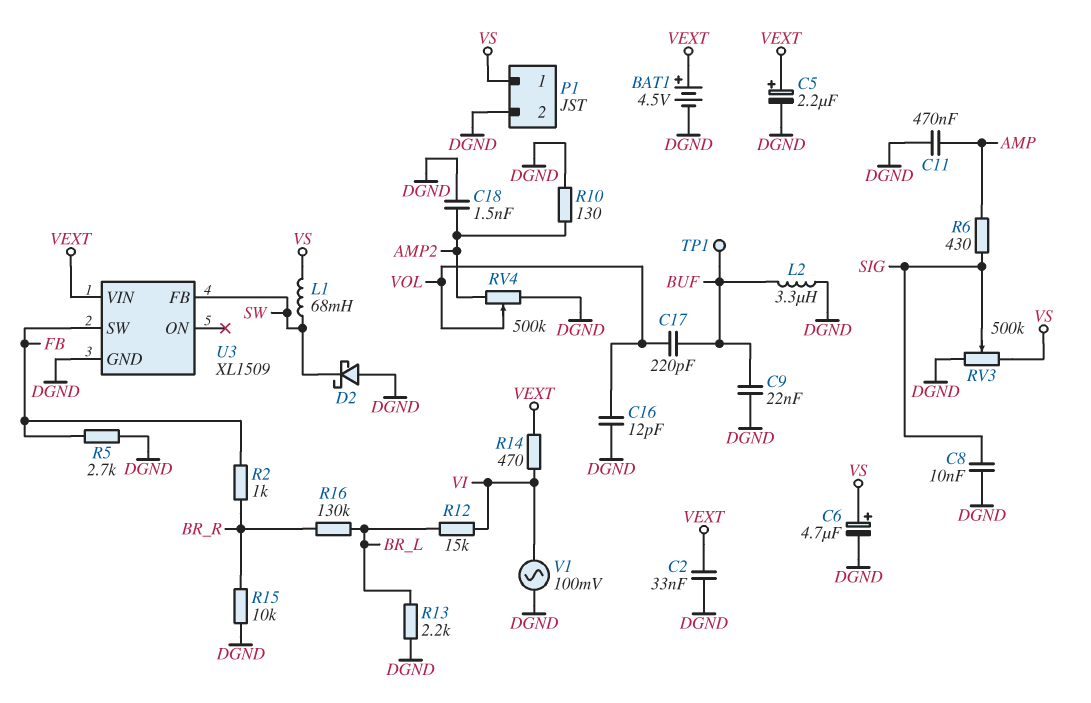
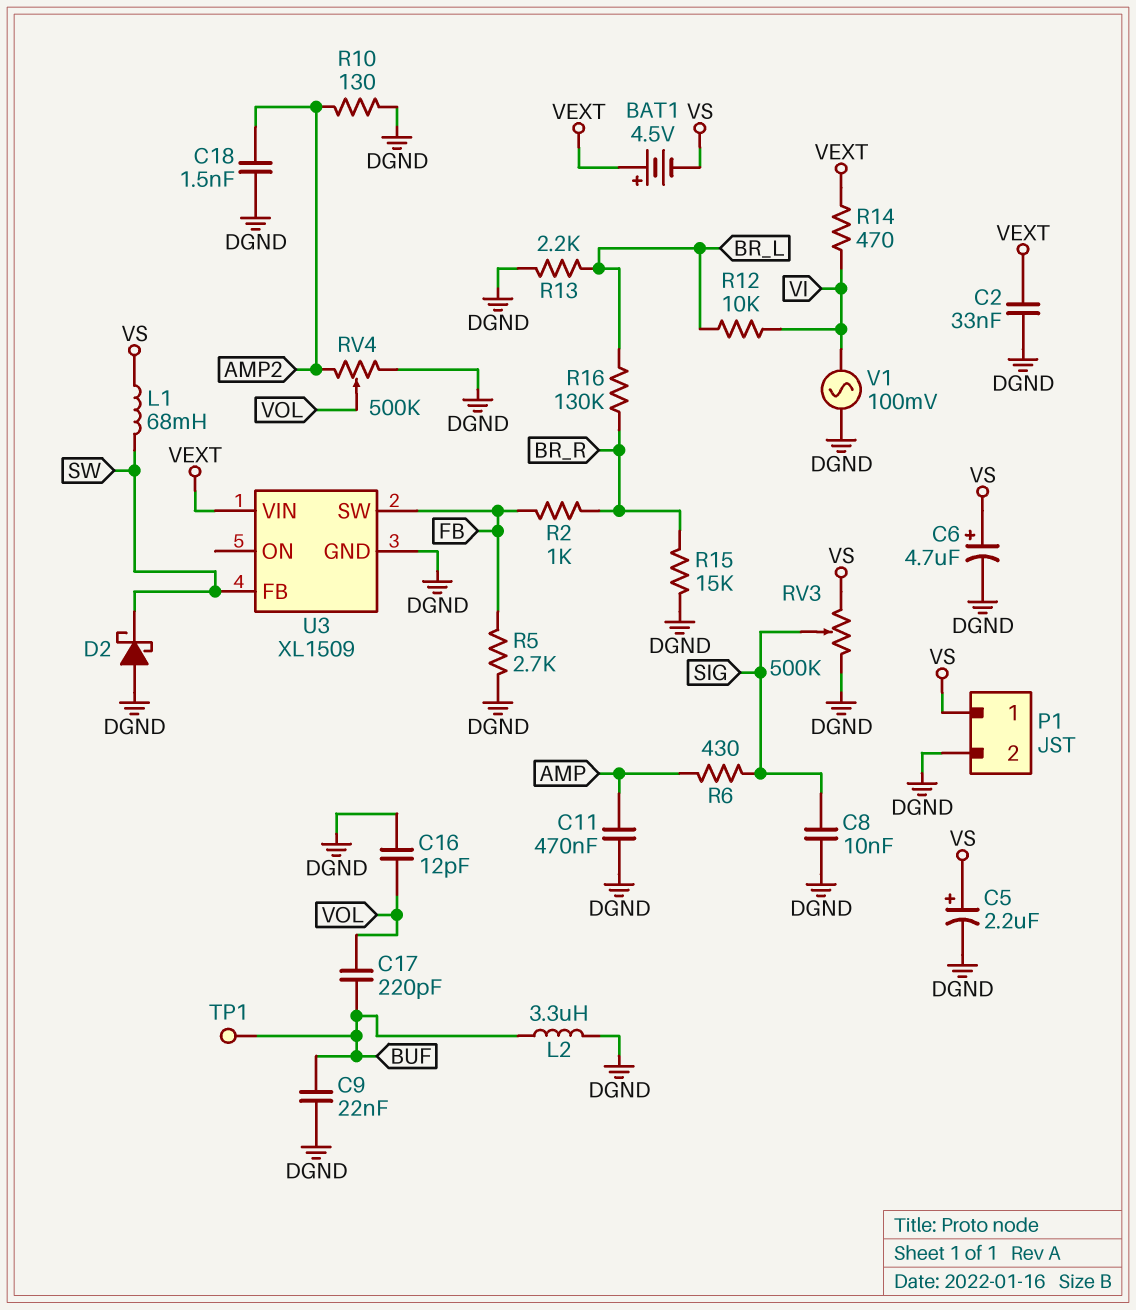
BAT1: 4.5V (plus VEXT, minus DGND) -> 4.5V (plus VEXT, minus VS)
C5: 2.2uF (plus VEXT, minus DGND) -> 2.2uF (plus VS, minus DGND)
R12: 15k (BR_L, VI) -> 10k (BR_L, VI)
R15: 10k (BR_R, DGND) -> 15k (BR_R, DGND)

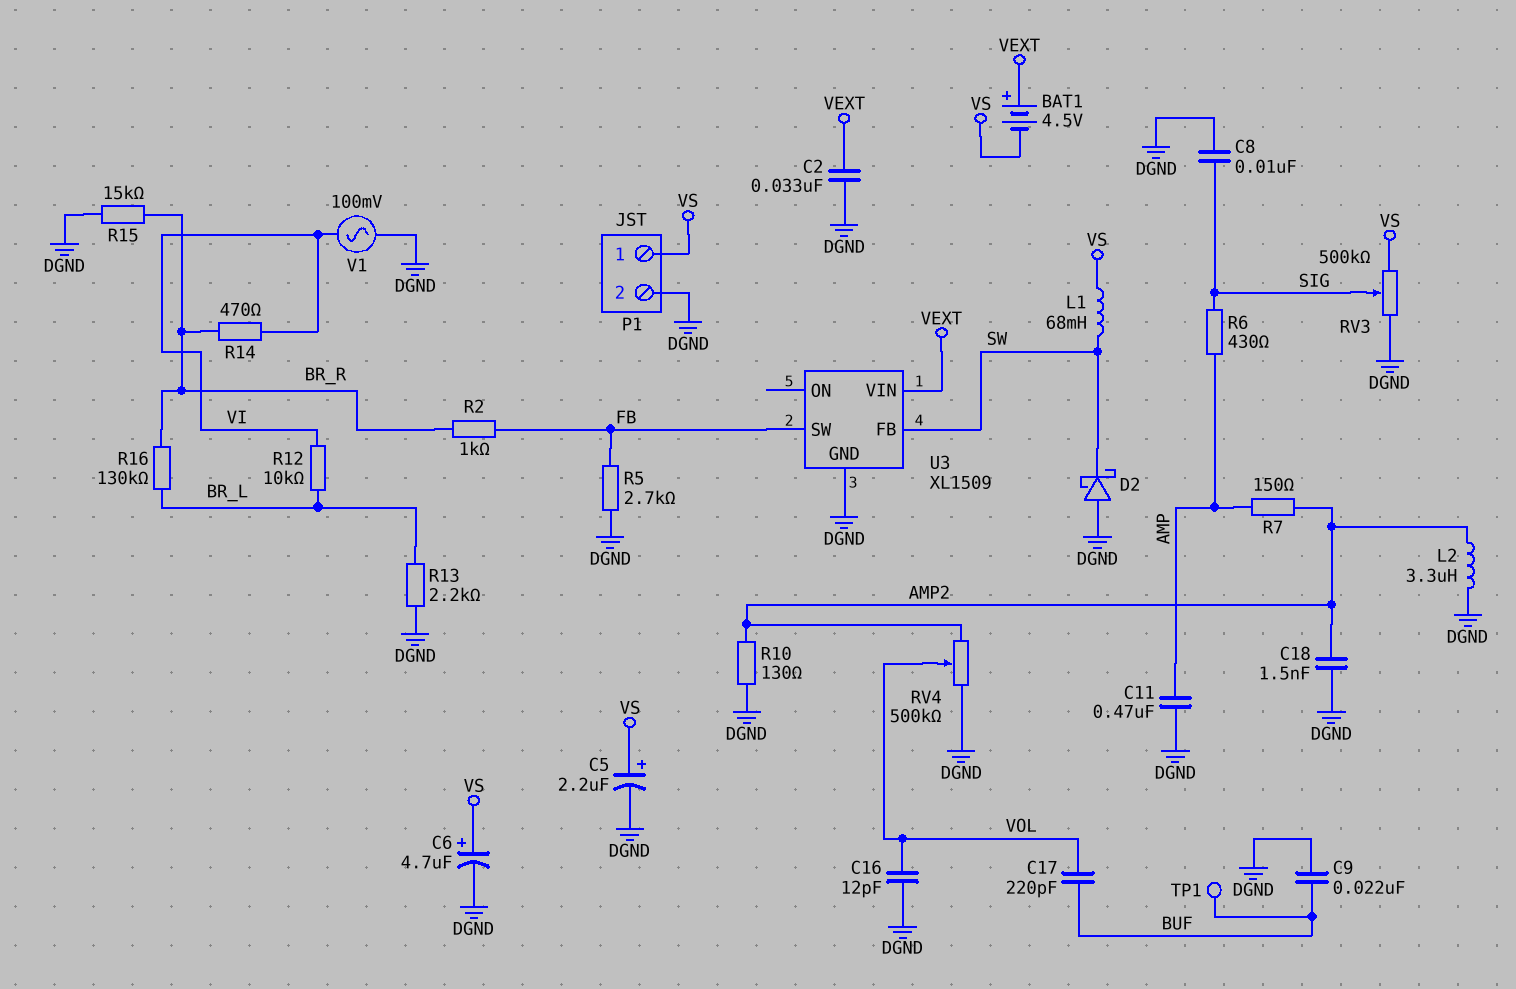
L2: 3.3uH (BUF, DGND) -> 3.3uH (AMP2, DGND)
R7: none -> 150 (AMP, AMP2)
R14: 470 (VEXT, VI) -> 470 (BR_R, VI)

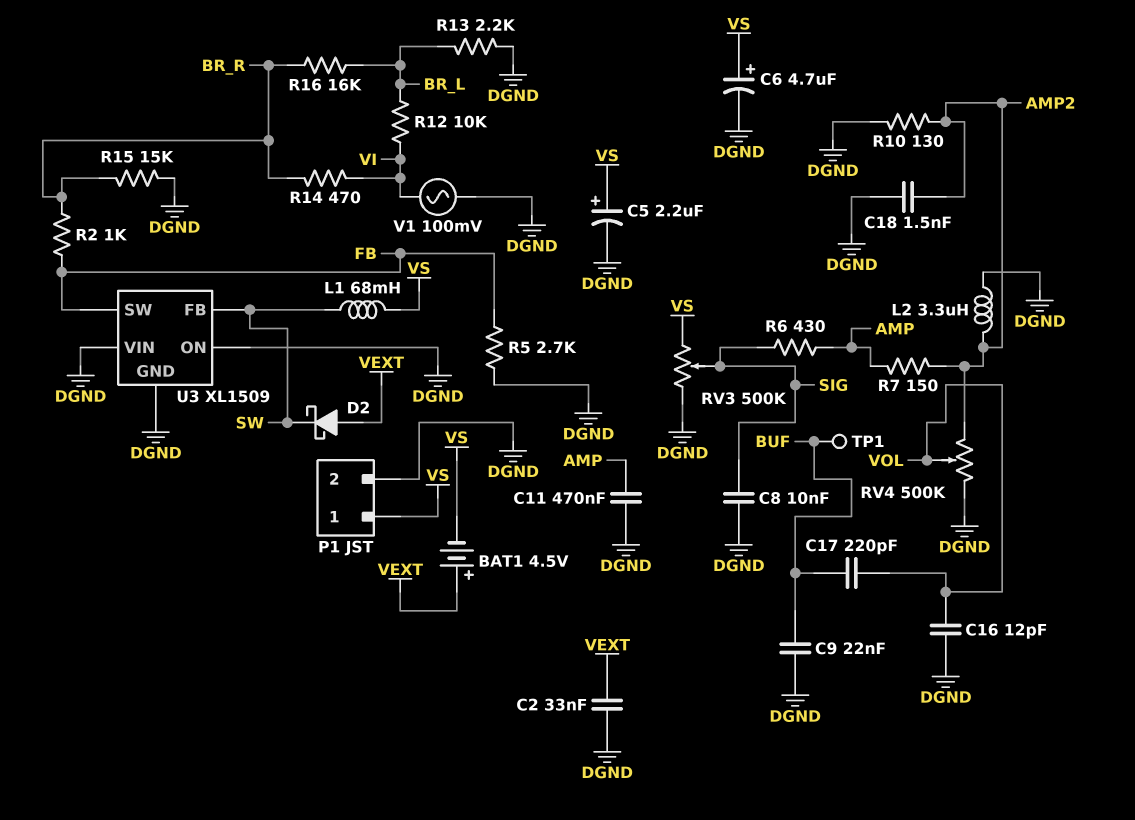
D2: schottky (A DGND, K SW) -> schottky (A VEXT, K SW)
R16: 130k (BR_L, BR_R) -> 16k (BR_L, BR_R)
U3 pin ON: none -> DGND
U3 pin VIN: VEXT -> DGND

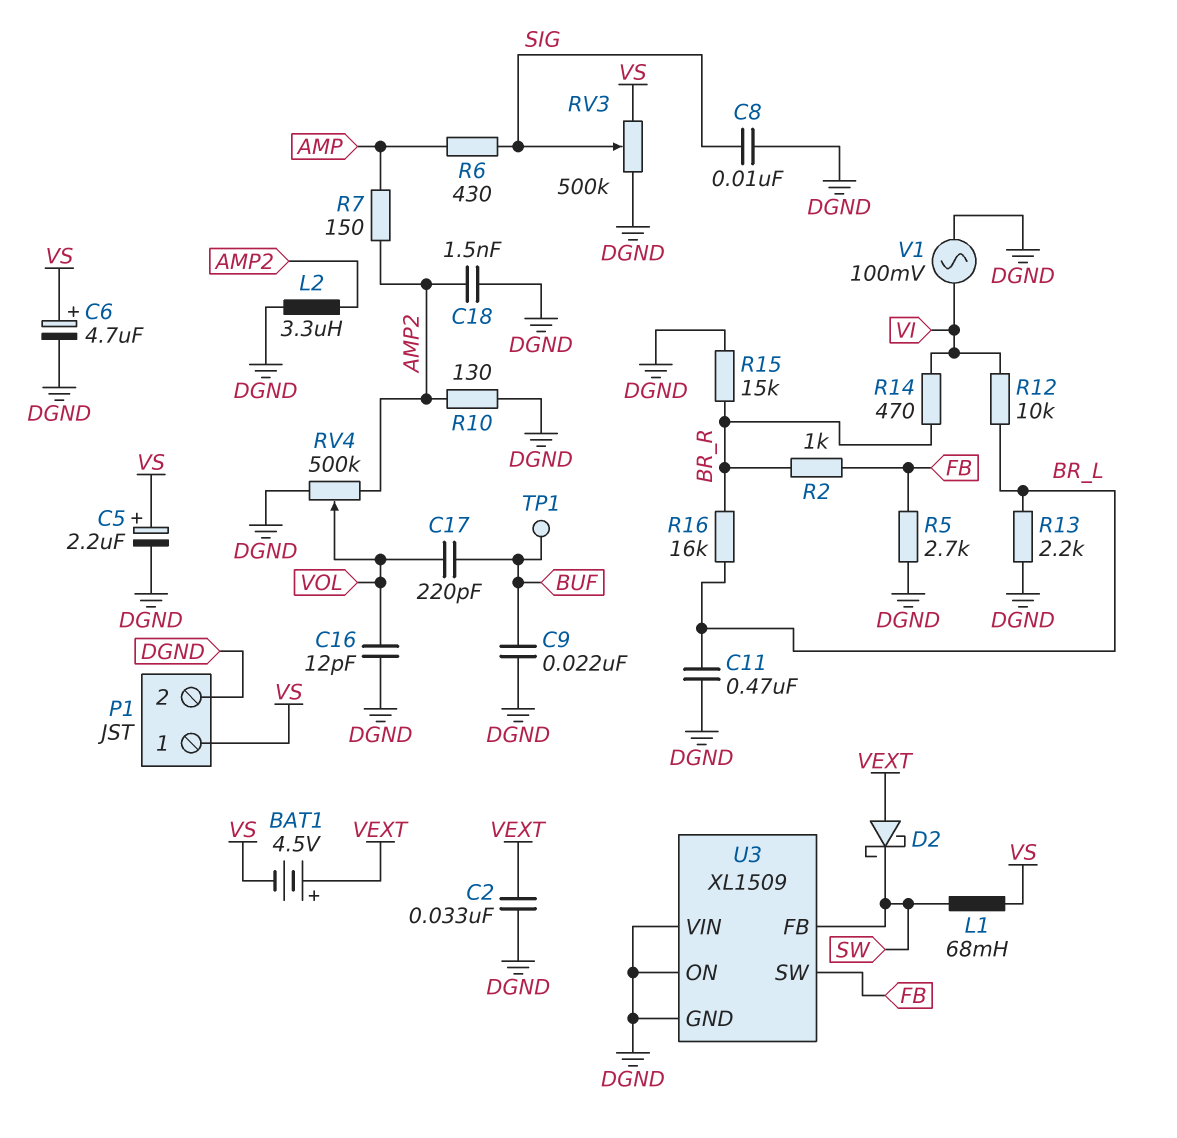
C11: 470nF (AMP, DGND) -> 470nF (BR_L, DGND)

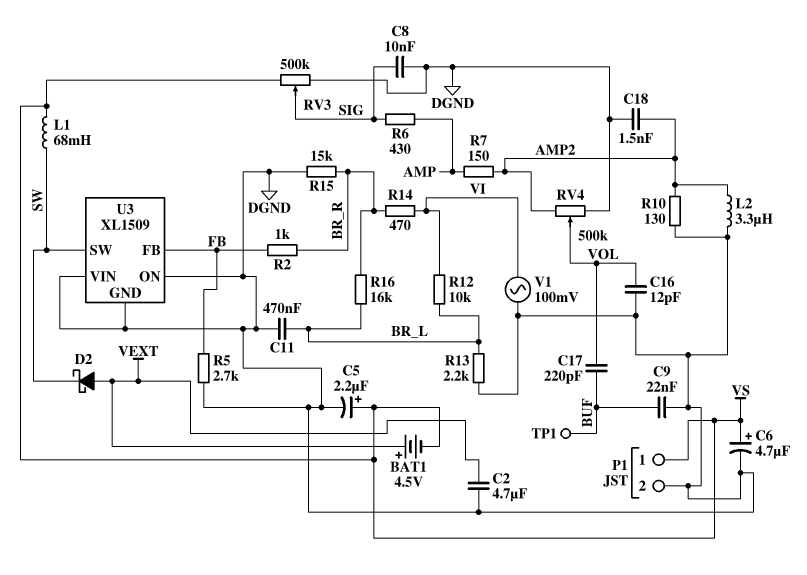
C2: 33nF (DGND, VEXT) -> 4.7uF (DGND, VEXT)
U3 pin FB: SW -> FB
U3 pin SW: FB -> SW

